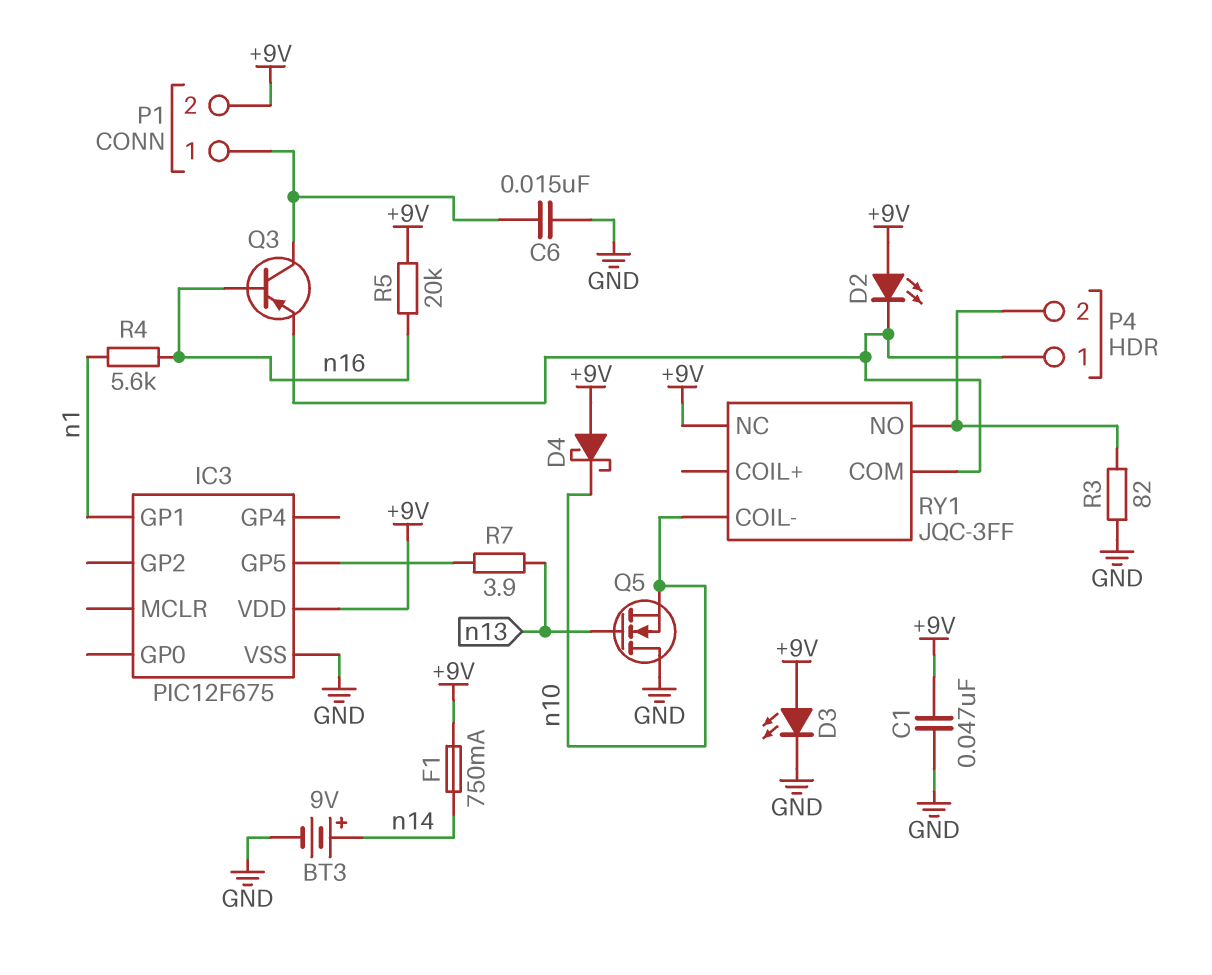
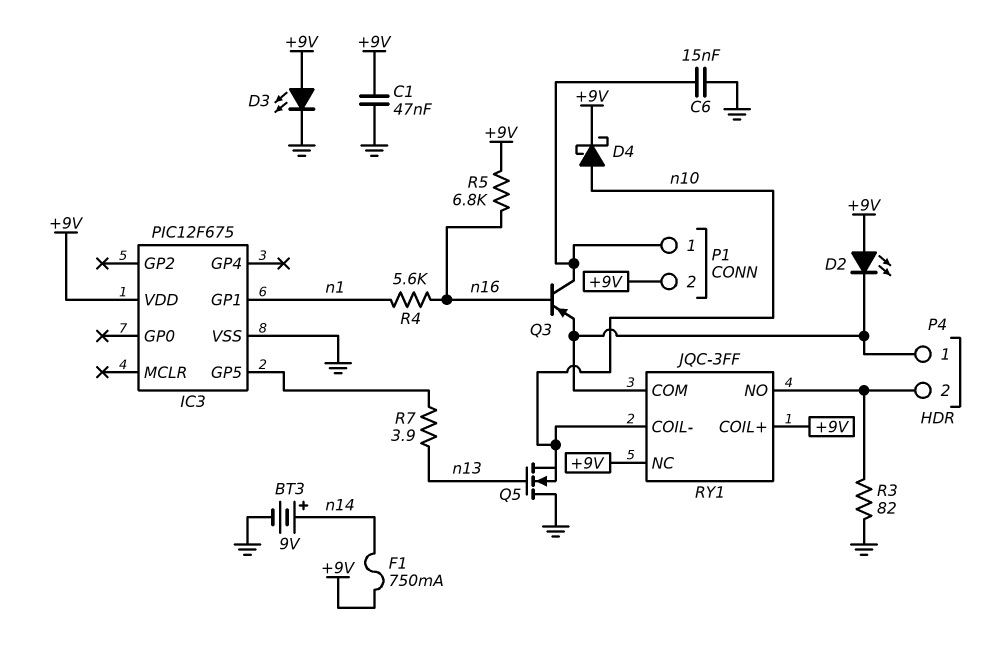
D4: schottky (A +9V, K n10) -> schottky (A n10, K +9V)
R5: 20k (+9V, n16) -> 6.8k (+9V, n16)
RY1 pin COIL+: none -> +9V

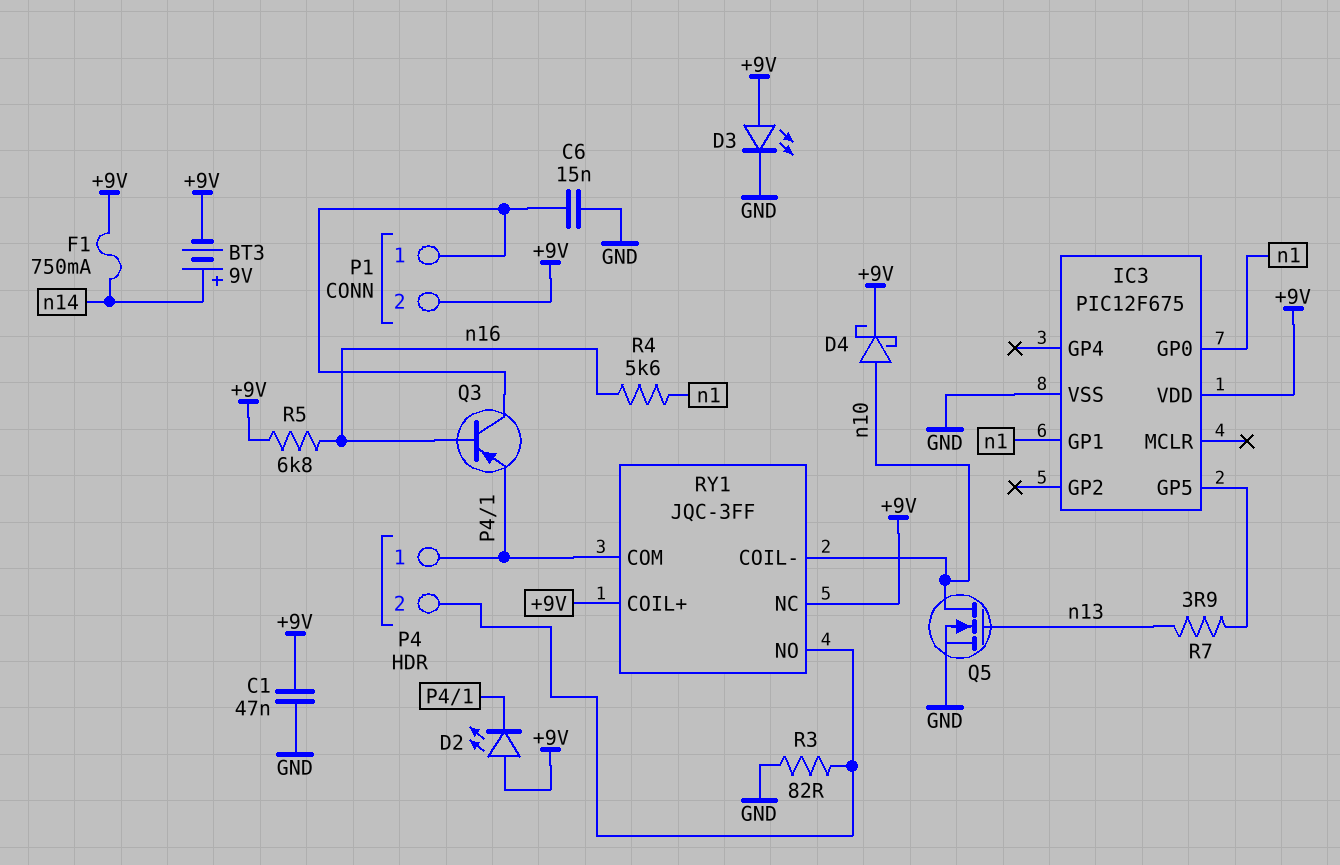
BT3: 9V (plus n14, minus GND) -> 9V (plus n14, minus +9V)
IC3 pin GP0: none -> n1
Q5: NMOS (G n13, D GND, S n10) -> NMOS (G n13, D n10, S GND)

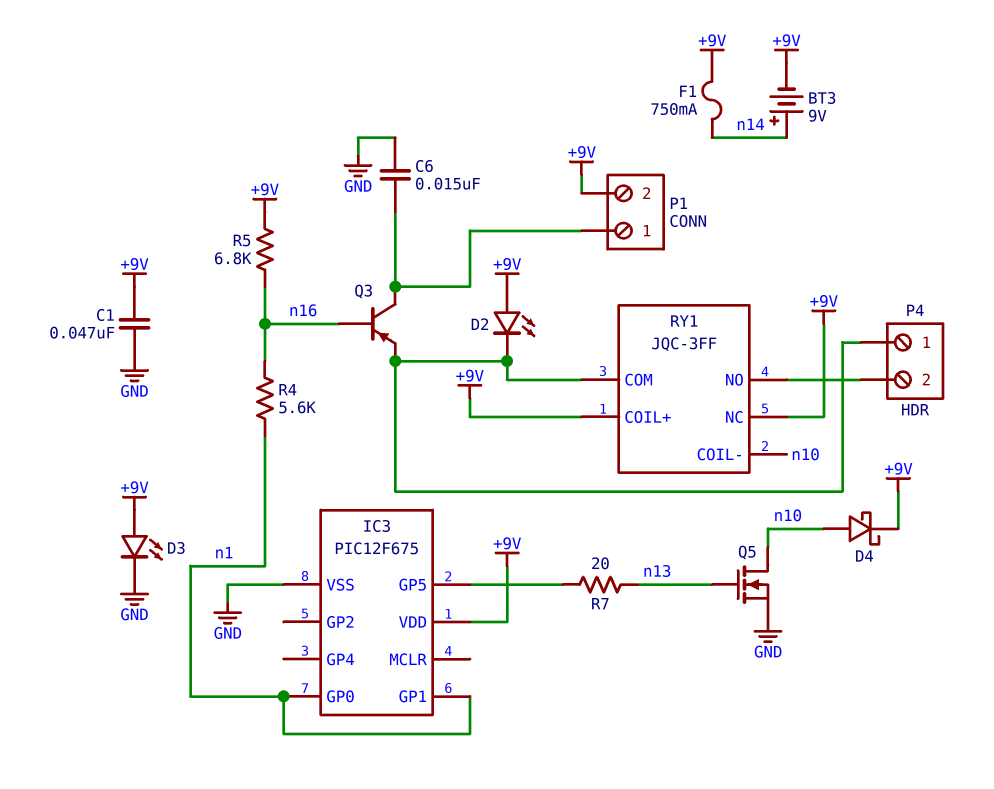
R3: 82 (GND, P4/2) -> none
R7: 3.9 (IC3/GP5, n13) -> 20 (IC3/GP5, n13)

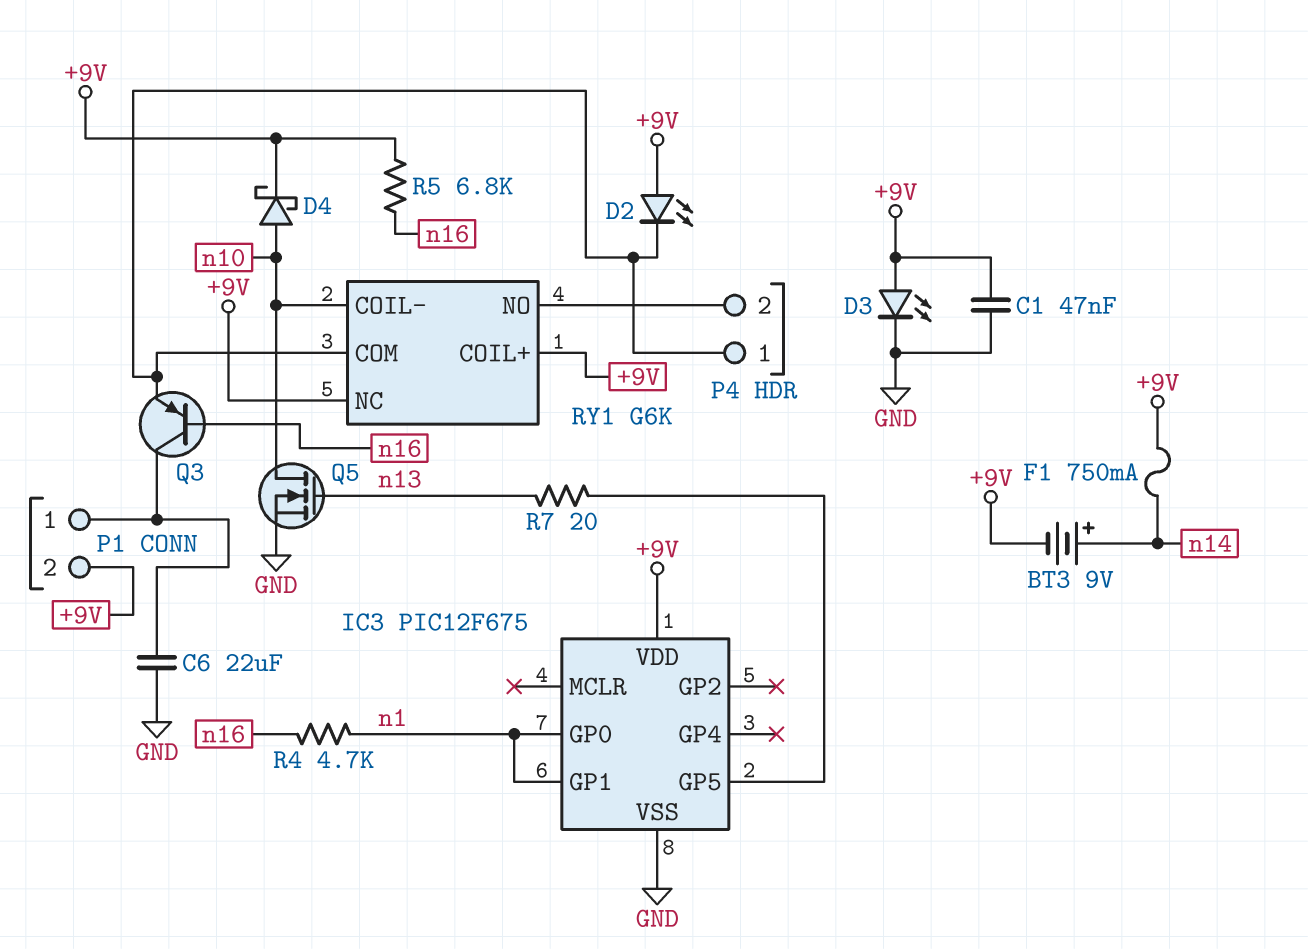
C6: 15nF (GND, P1/1) -> 22uF (GND, P1/1)
R4: 5.6k (n1, n16) -> 4.7k (n1, n16)
RY1: JQC-3FF -> G6K

